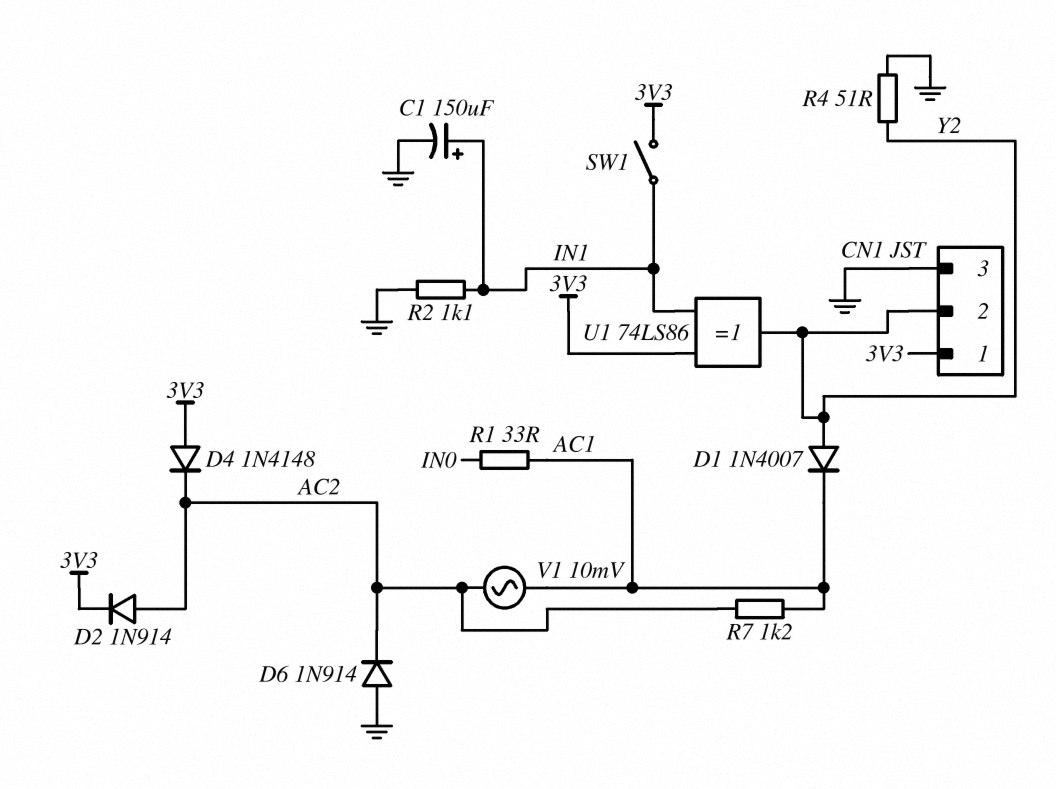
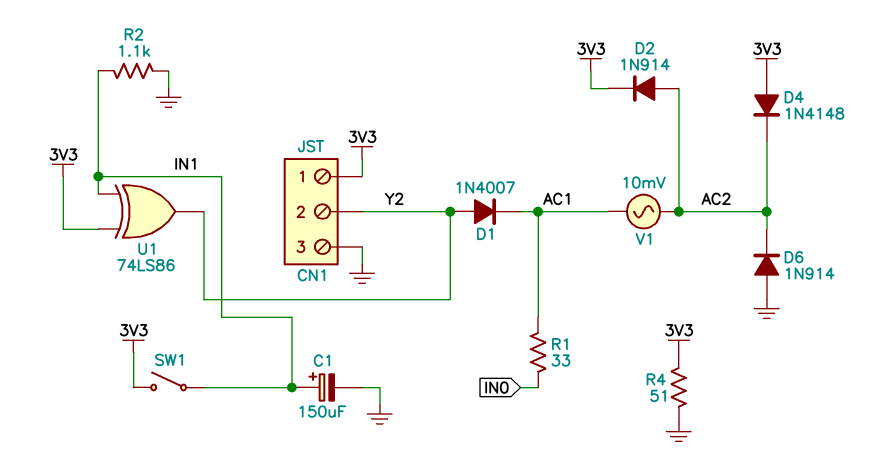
R4: 51 (GND, Y2) -> 51 (3V3, GND)
R7: 1.2k (AC1, AC2) -> none

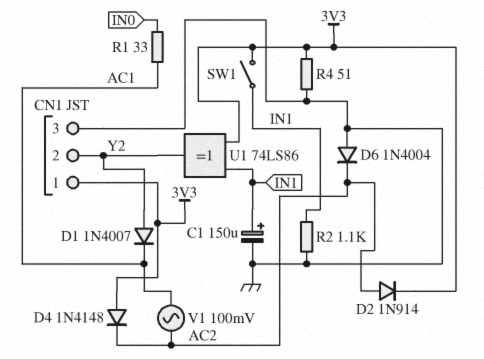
D6: diode 1N914 (A GND, K AC2) -> diode 1N4004 (A GND, K AC2)
V1: AC 10mV (AC1, AC2) -> AC 100mV (AC1, AC2)

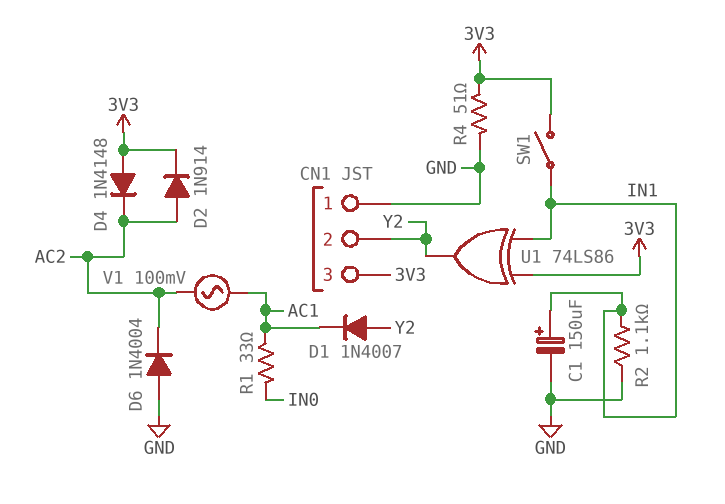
CN1 pin 1: 3V3 -> GND
CN1 pin 3: GND -> 3V3

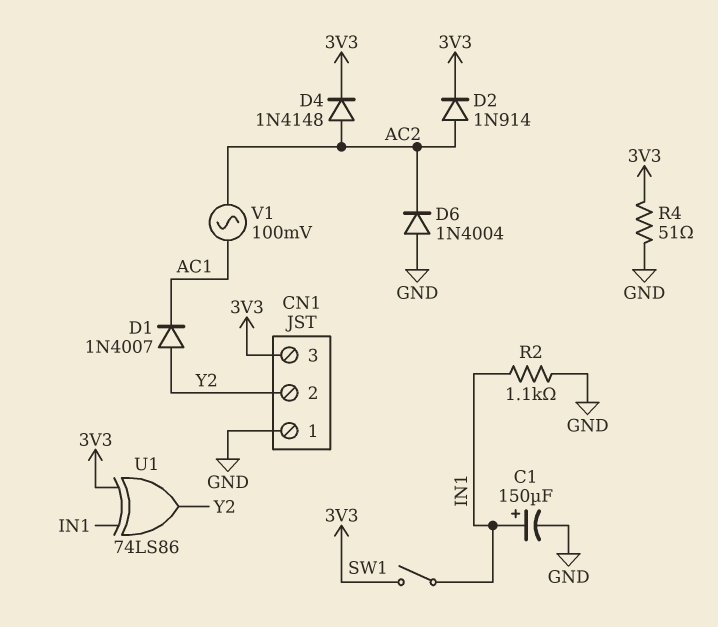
D4: diode 1N4148 (A 3V3, K AC2) -> diode 1N4148 (A AC2, K 3V3)
R1: 33 (AC1, IN0) -> none

